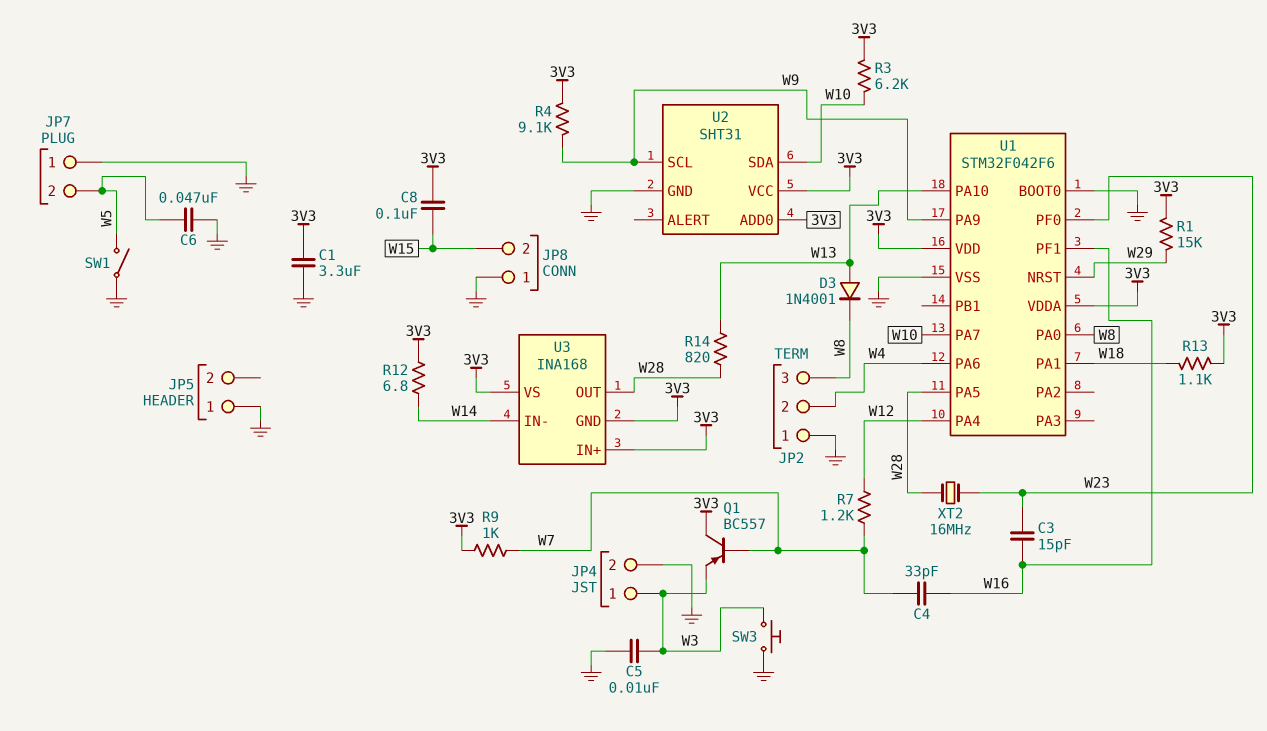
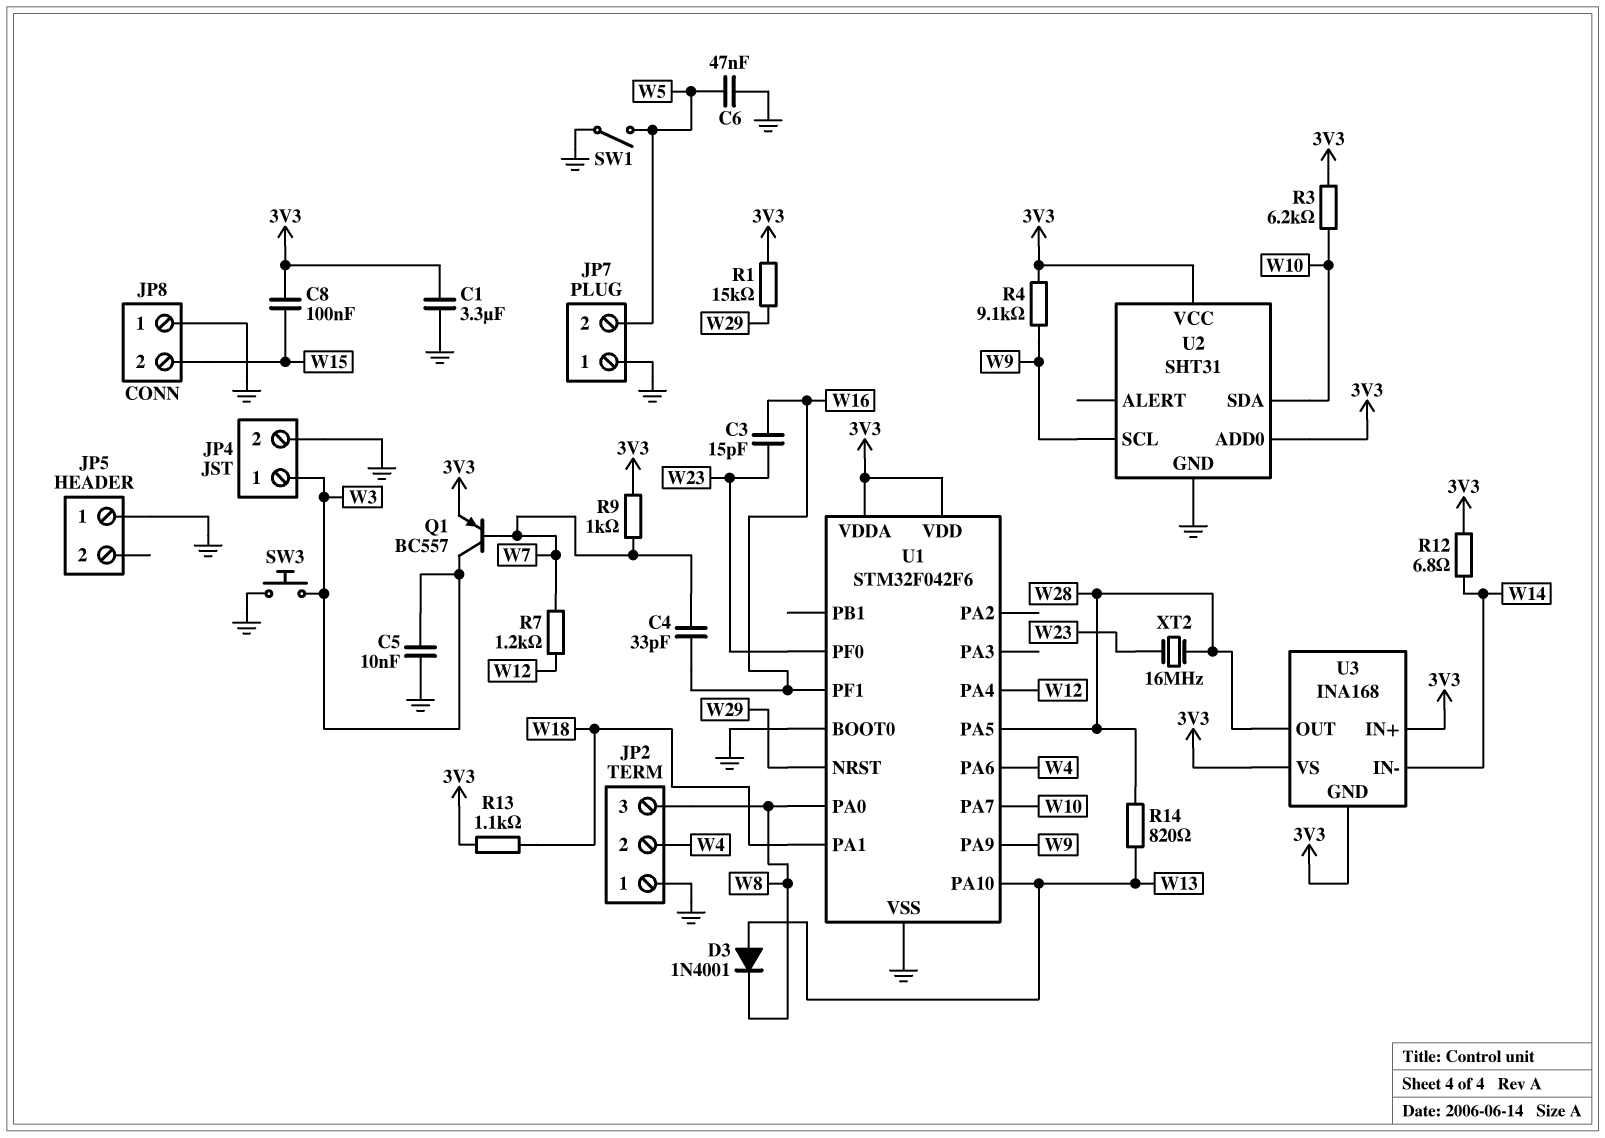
Q1: PNP BC557 (B W7, C 3V3, E W3) -> PNP BC557 (B W7, C W3, E 3V3)

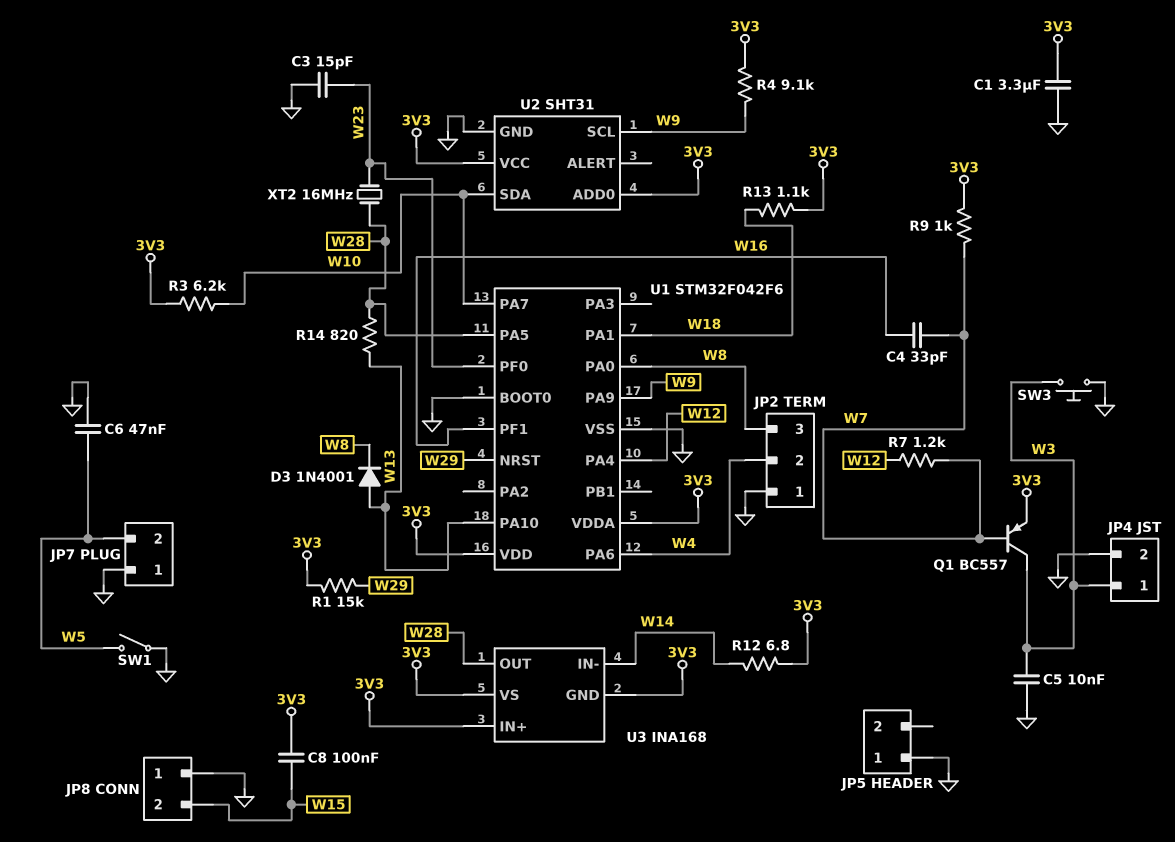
C3: 15pF (W16, W23) -> 15pF (GND, W23)

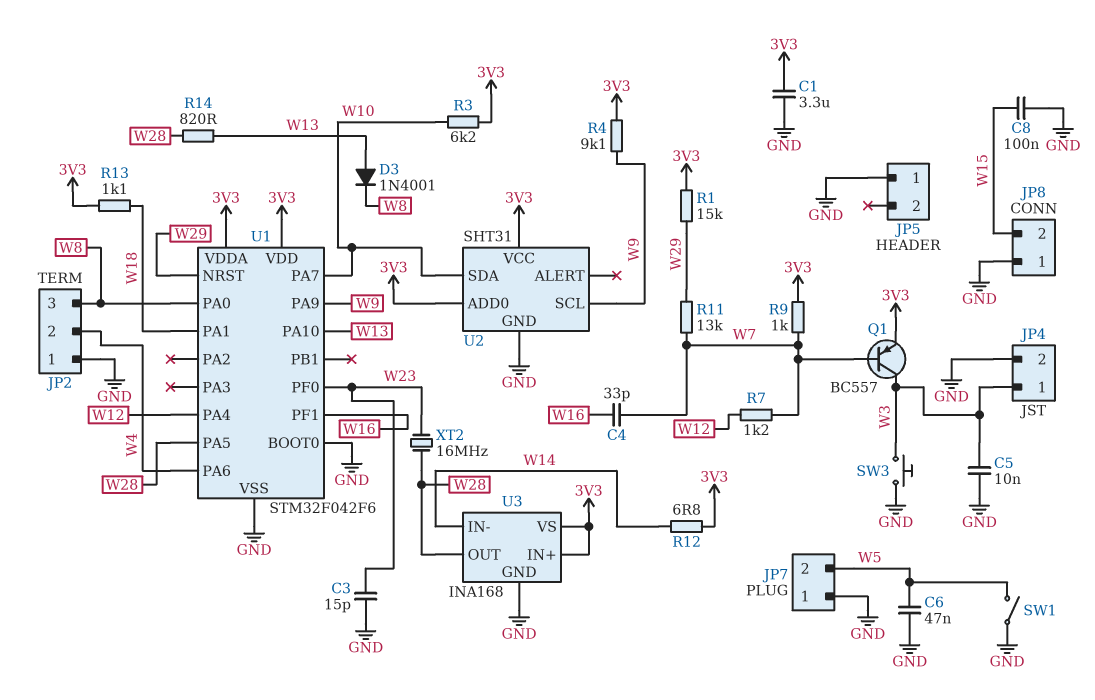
C8: 100nF (3V3, W15) -> 100nF (GND, W15)
R11: none -> 13k (W7, W29)
U3 pin GND: 3V3 -> GND

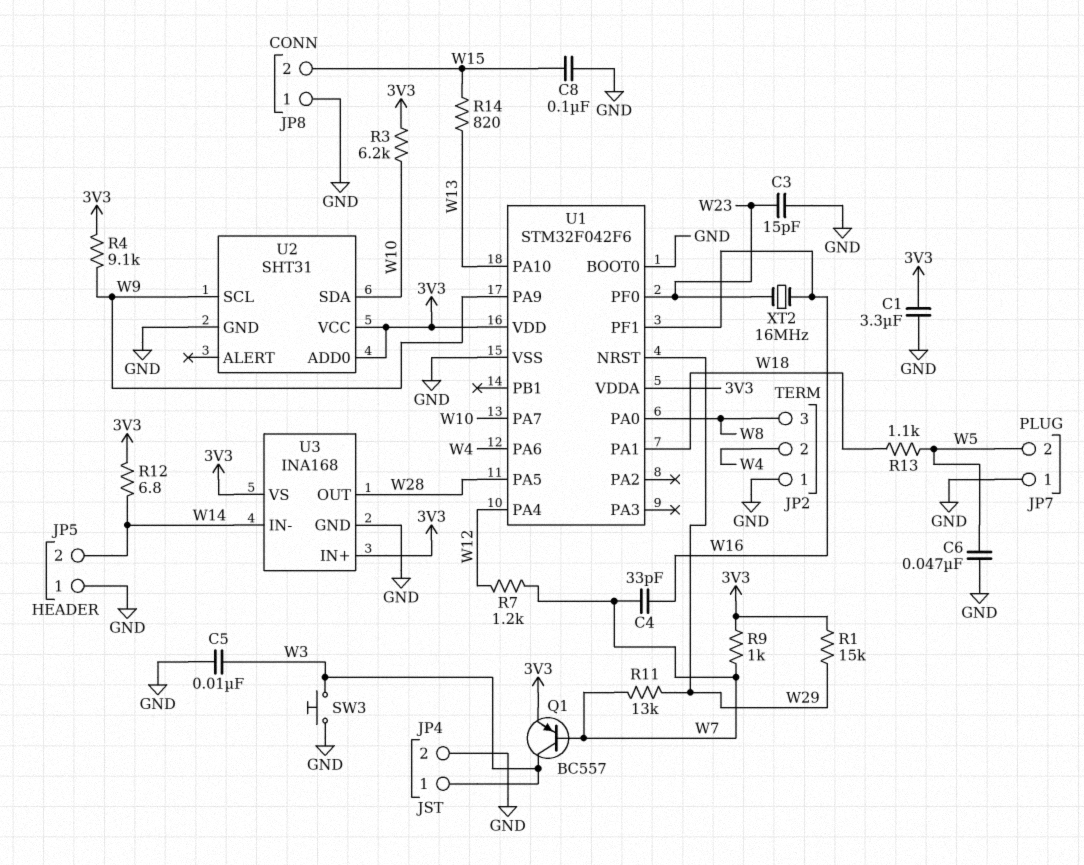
D3: diode 1N4001 (A W13, K W8) -> none
JP5 pin 2: none -> W14
R13: 1.1k (3V3, W18) -> 1.1k (W5, W18)
R14: 820 (W13, W28) -> 820 (W13, W15)
SW1: switch (GND, W5) -> none
XT2: 16MHz (W23, W28) -> 16MHz (W16, W23)

